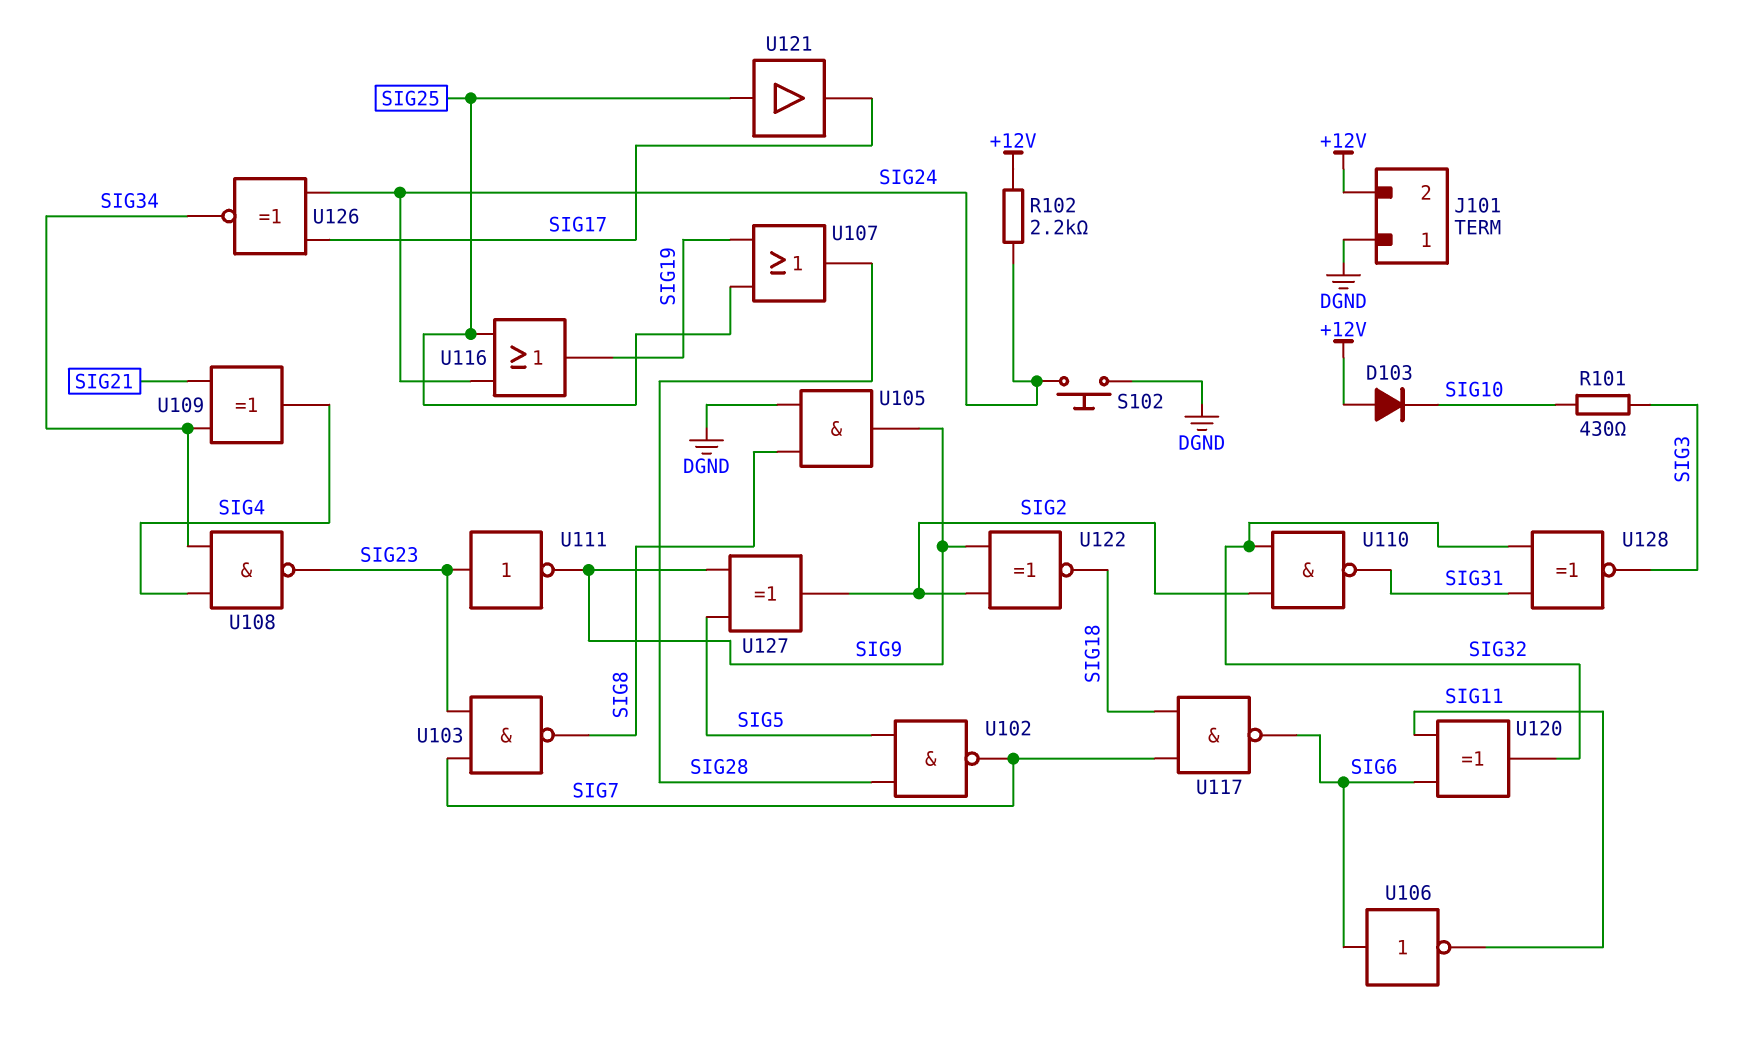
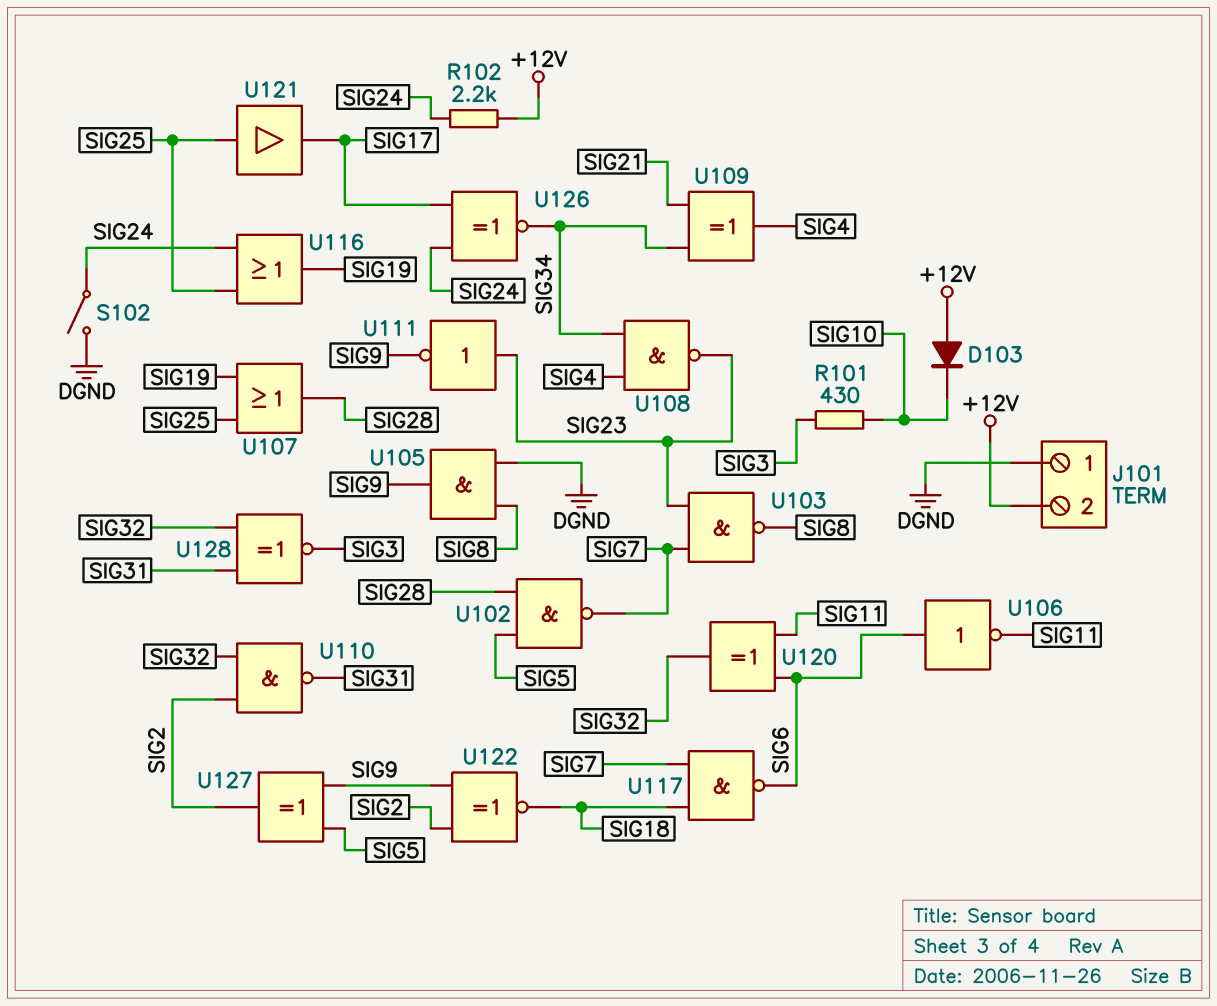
S102: button (DGND, SIG24) -> switch (DGND, SIG24)

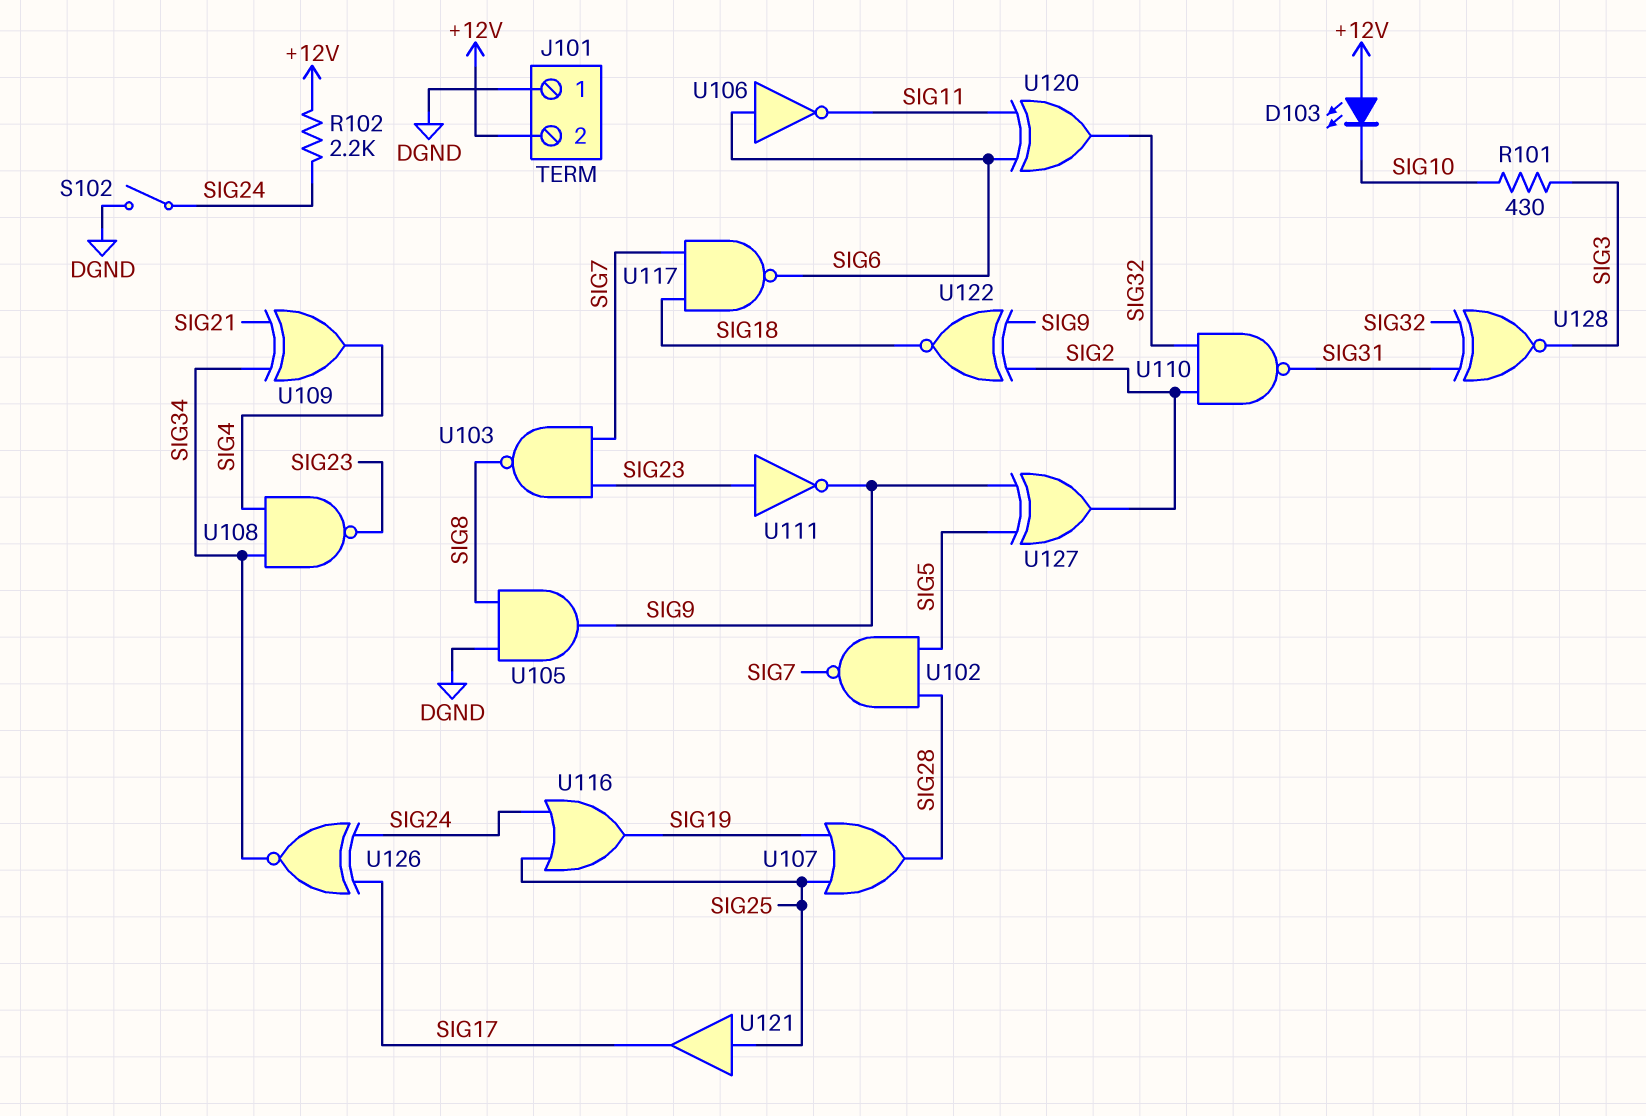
D103: diode (A +12V, K SIG10) -> LED (A +12V, K SIG10)

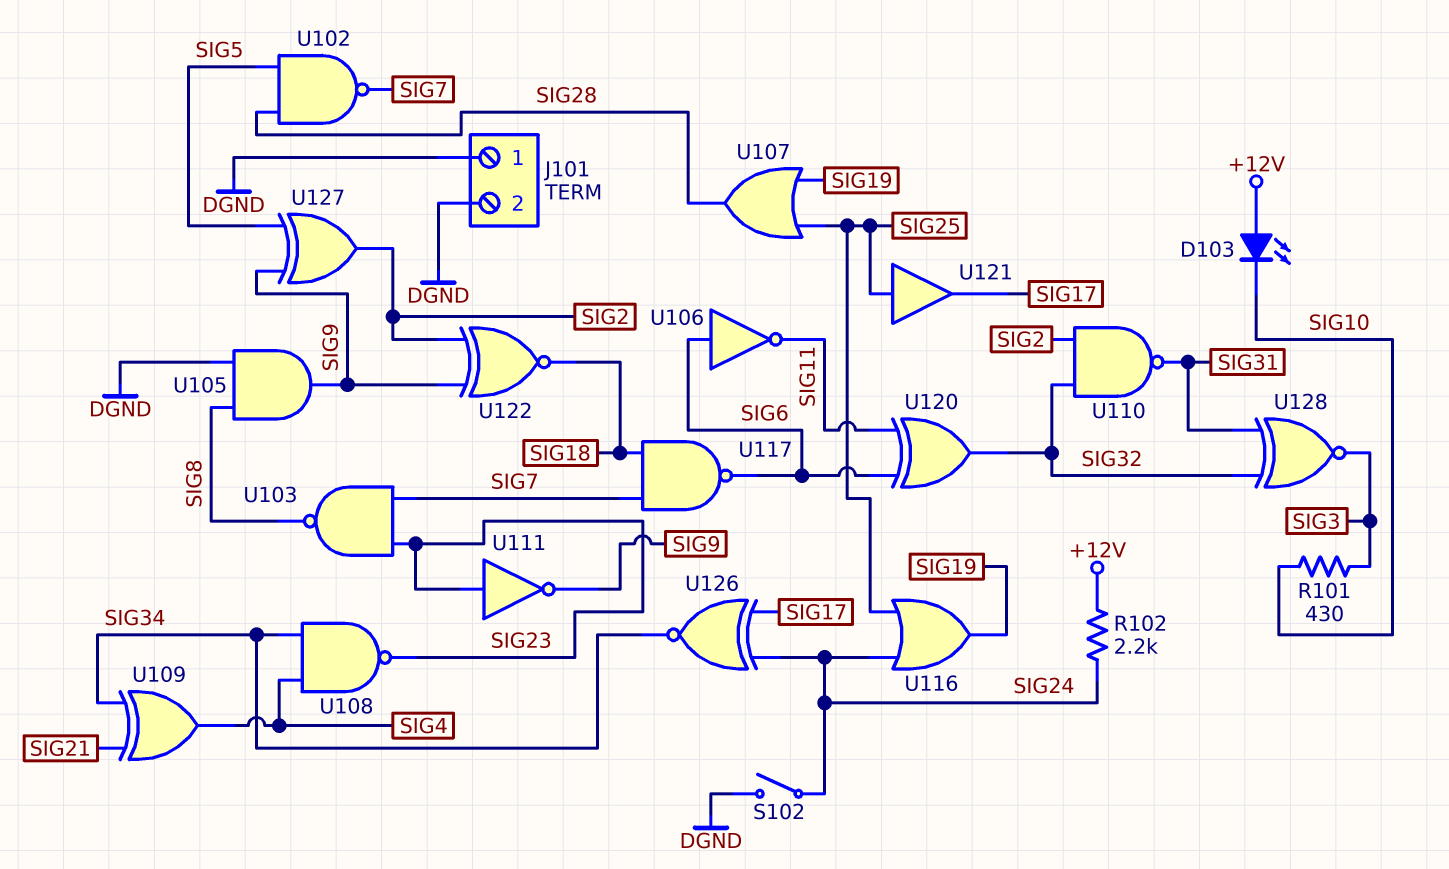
J101 pin 2: +12V -> DGND

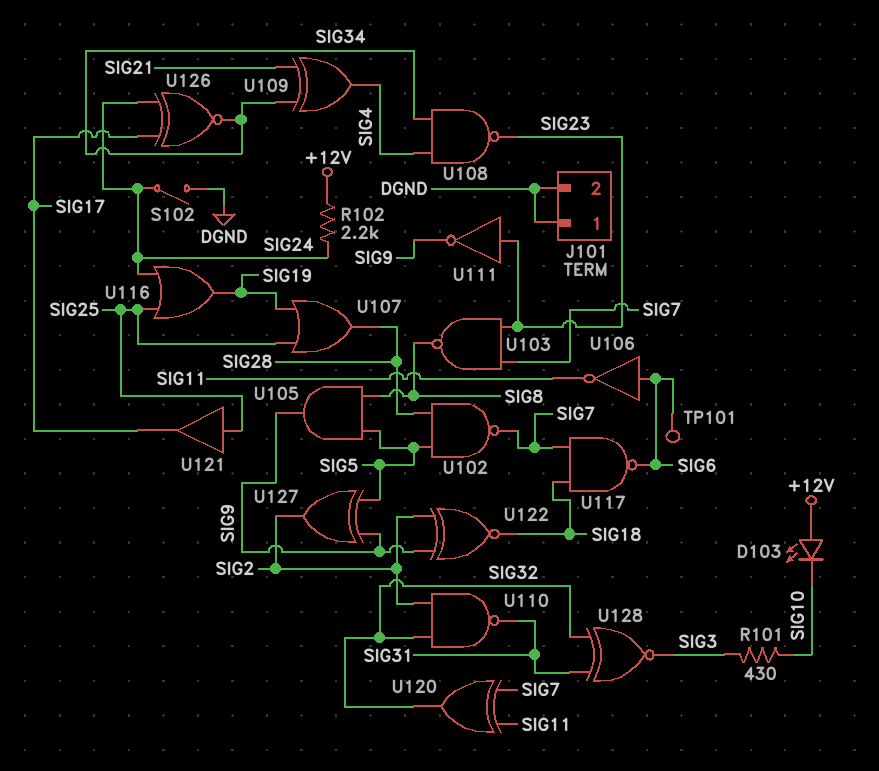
TP101: none -> test point (SIG6)
U105: AND (in DGND, in SIG8, out SIG9) -> AND (in SIG5, in SIG8, out SIG9)
U120: XOR (in SIG6, in SIG11, out SIG32) -> XOR (in SIG7, in SIG11, out SIG32)

